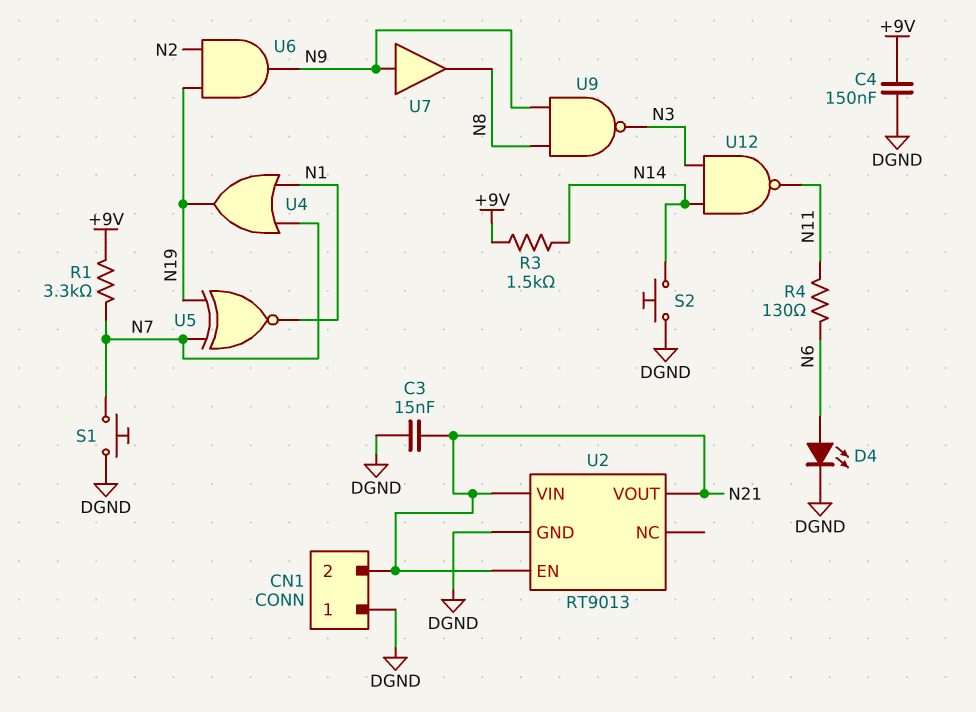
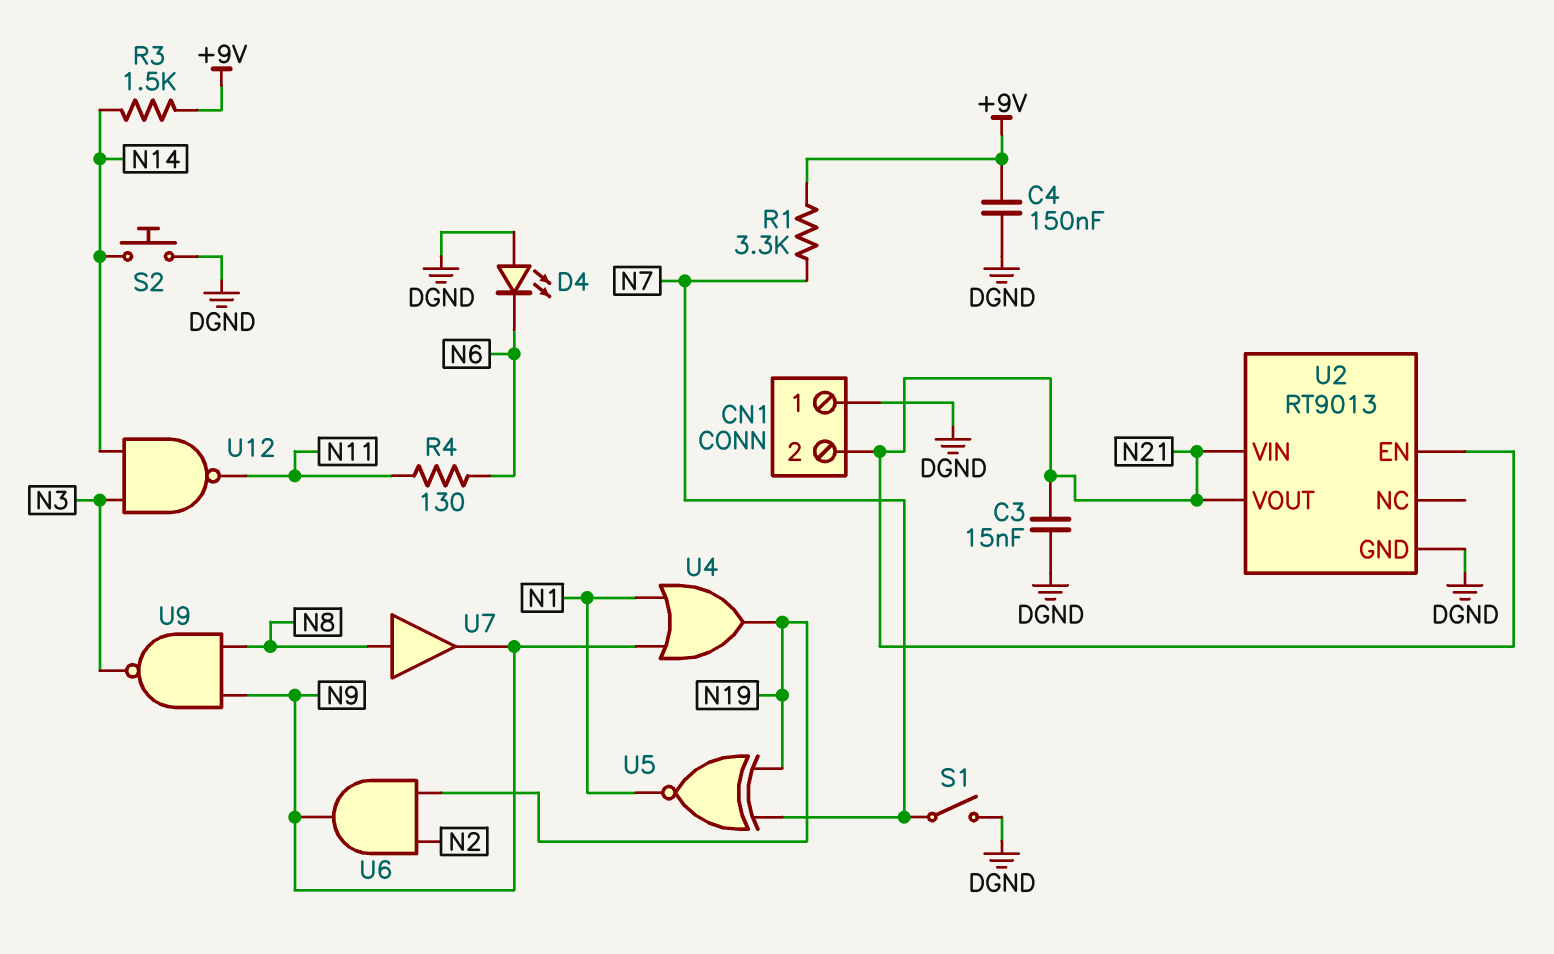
D4: LED (A N6, K DGND) -> LED (A DGND, K N6)
S1: button (DGND, N7) -> switch (DGND, N7)
U4: OR (in N1, in N7, out N19) -> OR (in N1, in N9, out N19)
U7: buffer (in N9, out N8) -> buffer (in N8, out N9)

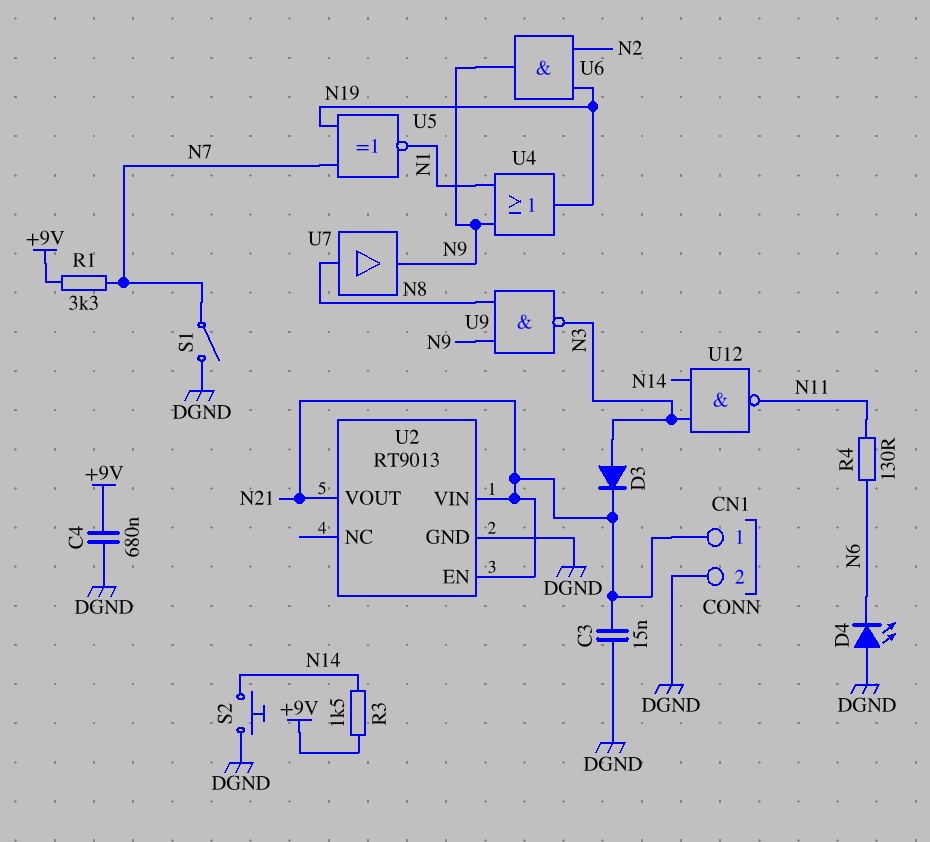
C4: 150nF (+9V, DGND) -> 680nF (+9V, DGND)
CN1 pin 1: DGND -> N21
CN1 pin 2: N21 -> DGND
D3: none -> diode (A N3, K N21)

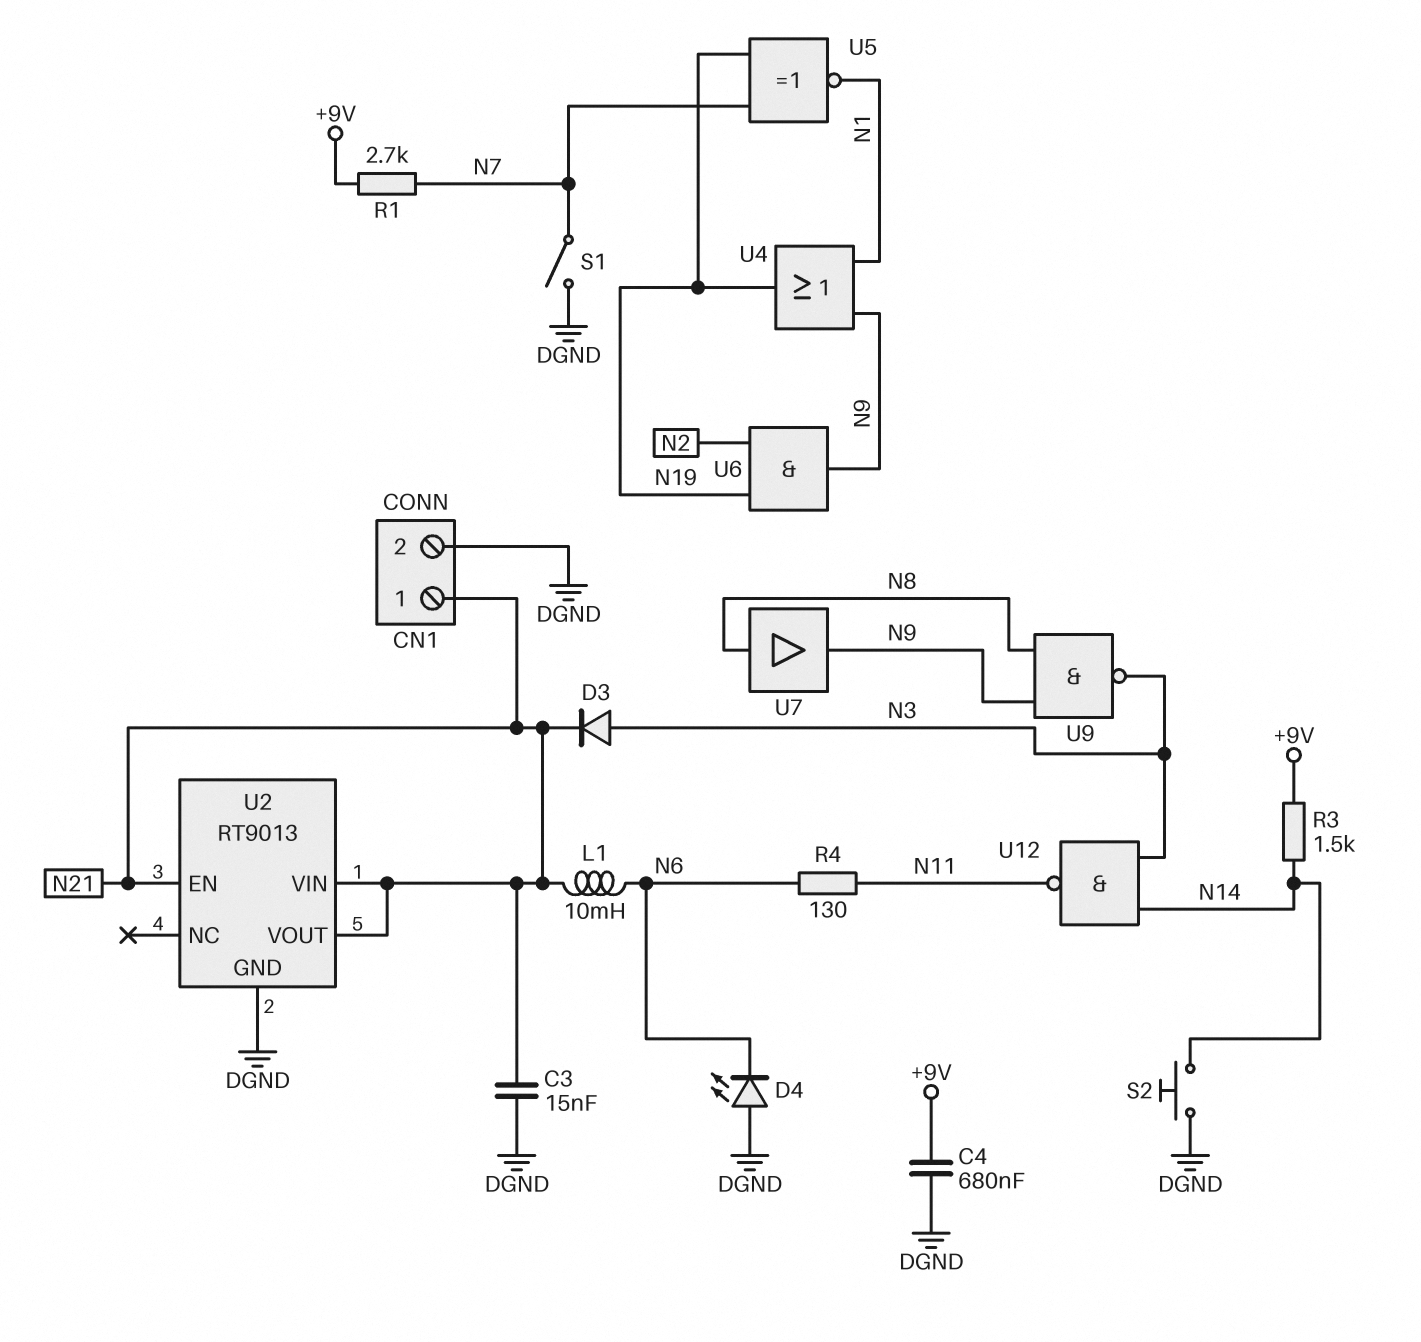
L1: none -> 10mH (N6, N21)
R1: 3.3k (+9V, N7) -> 2.7k (+9V, N7)

